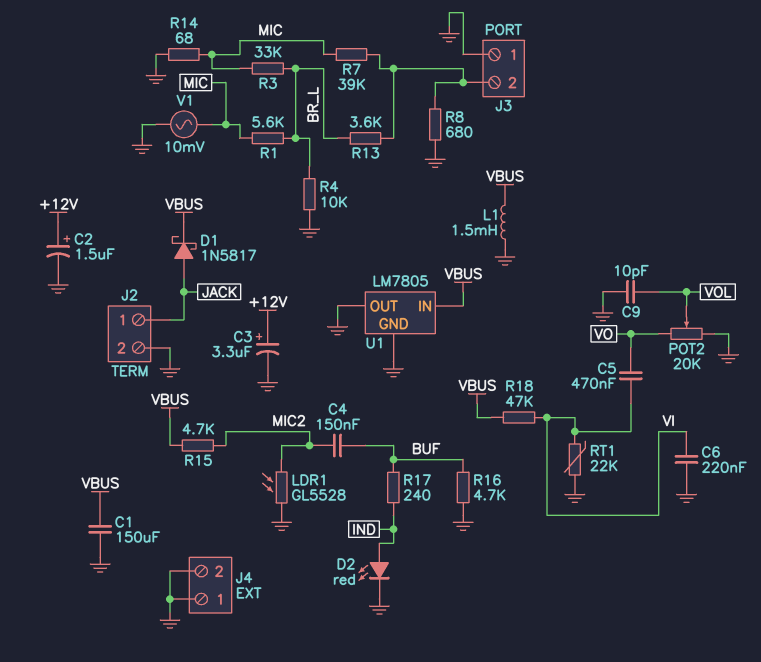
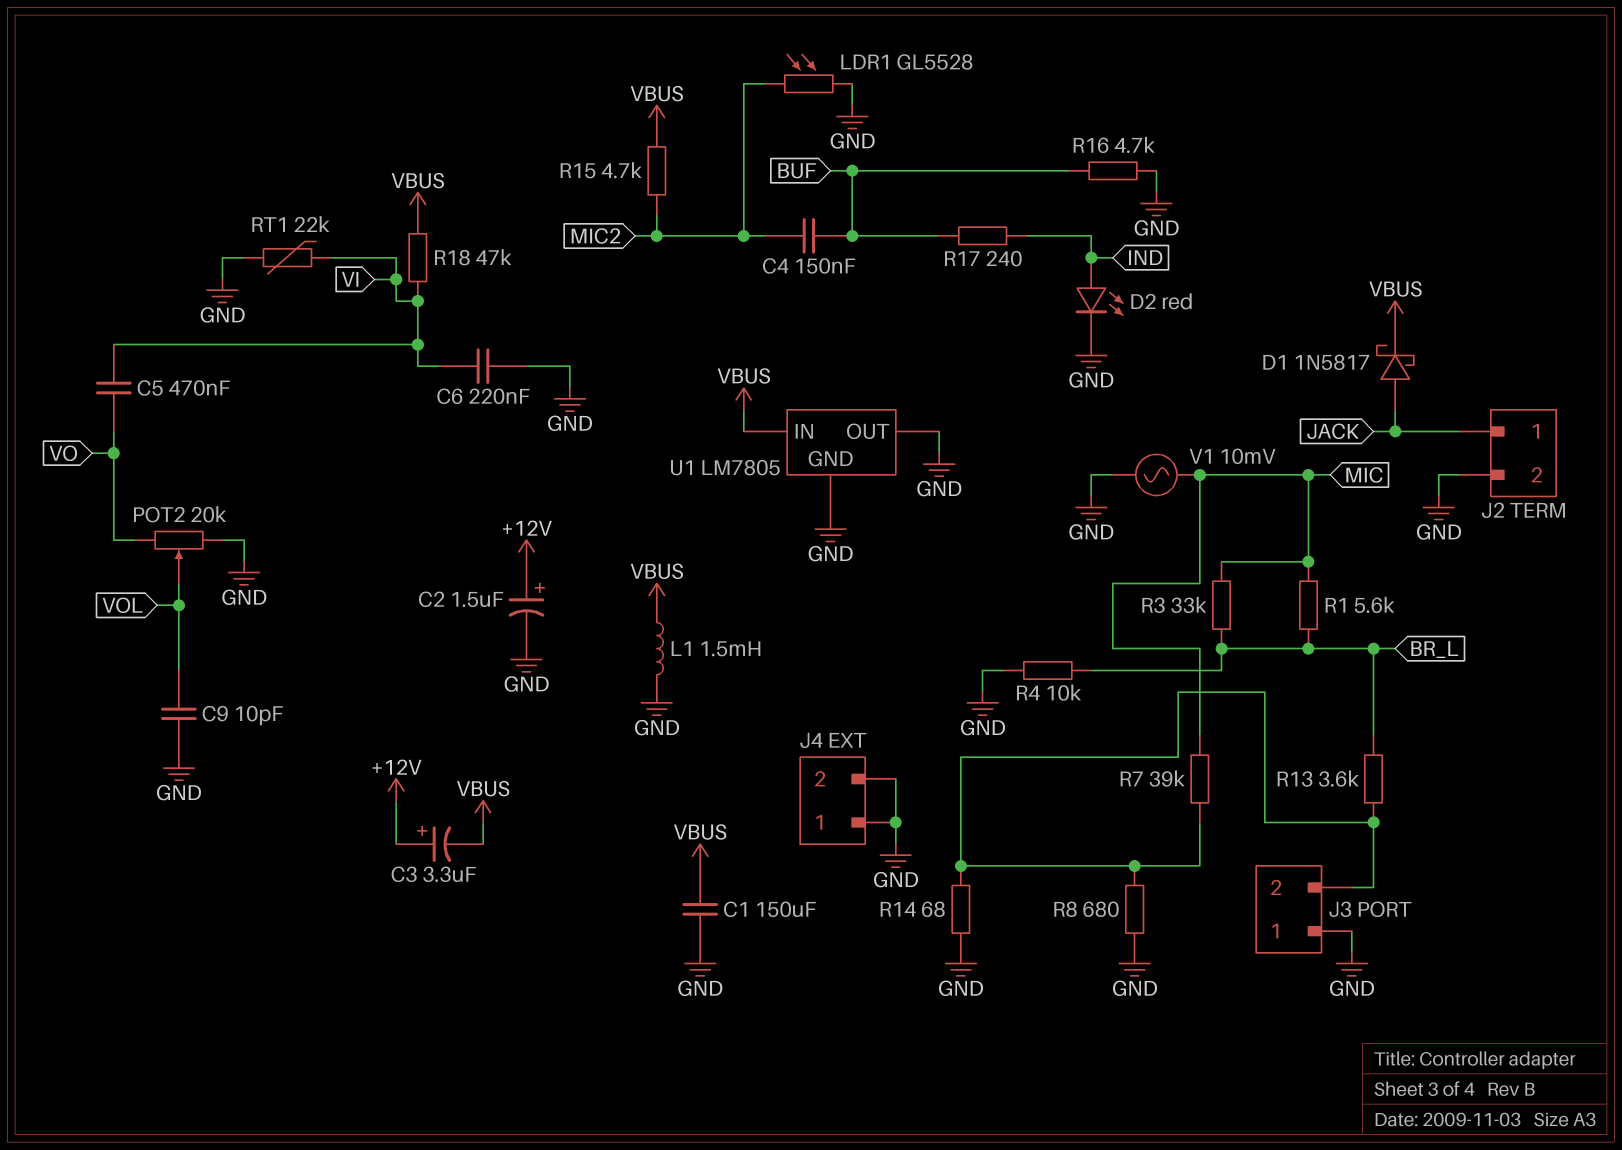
C3: 3.3uF (plus +12V, minus GND) -> 3.3uF (plus +12V, minus VBUS)
R14: 68 (GND, MIC) -> 68 (GND, J3/2)

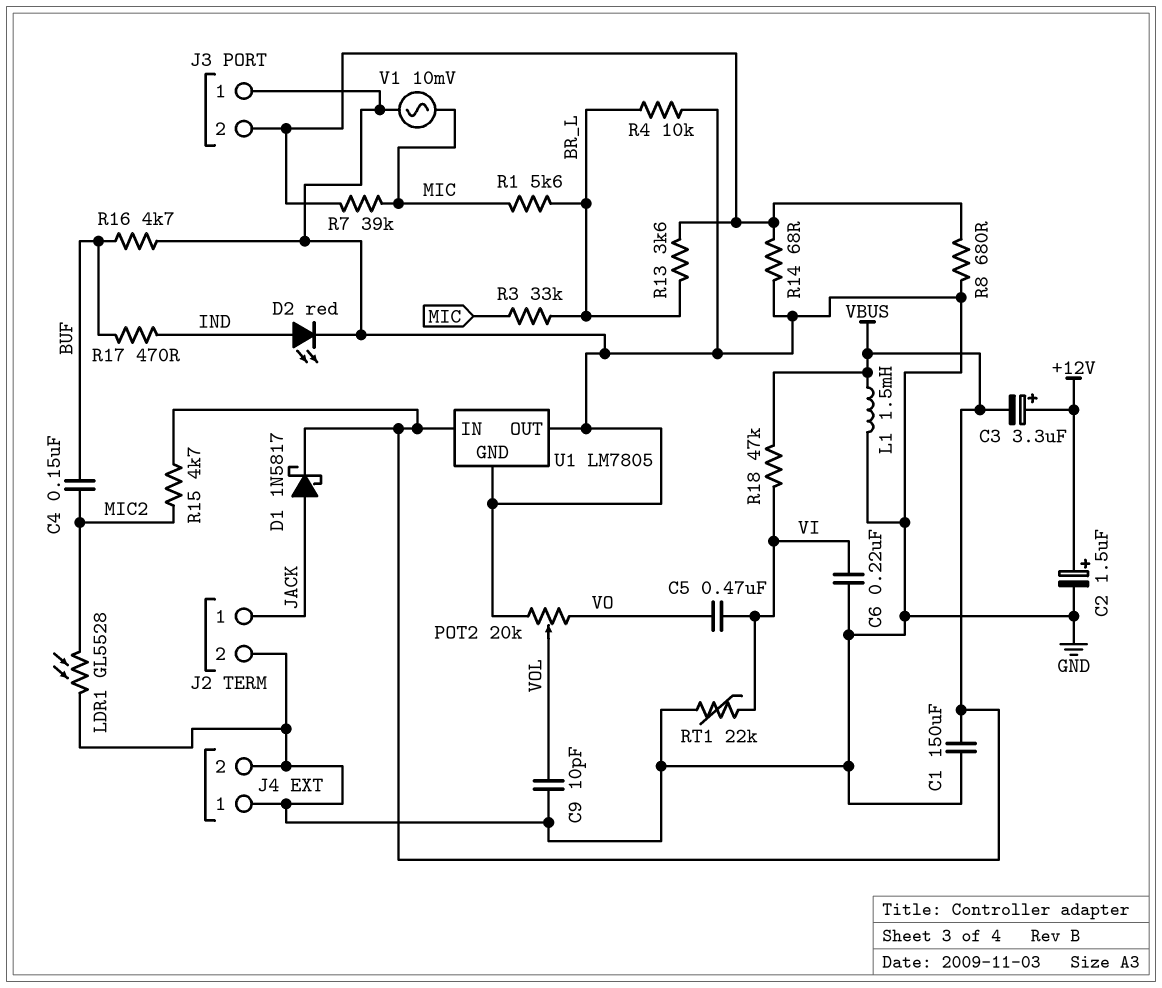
R17: 240 (BUF, IND) -> 470 (BUF, IND)

